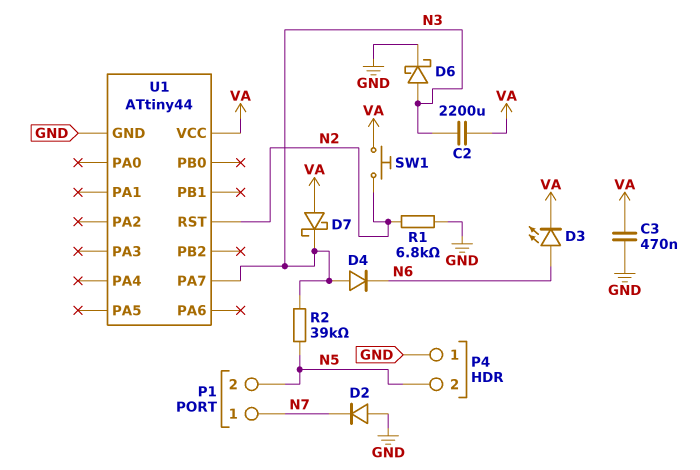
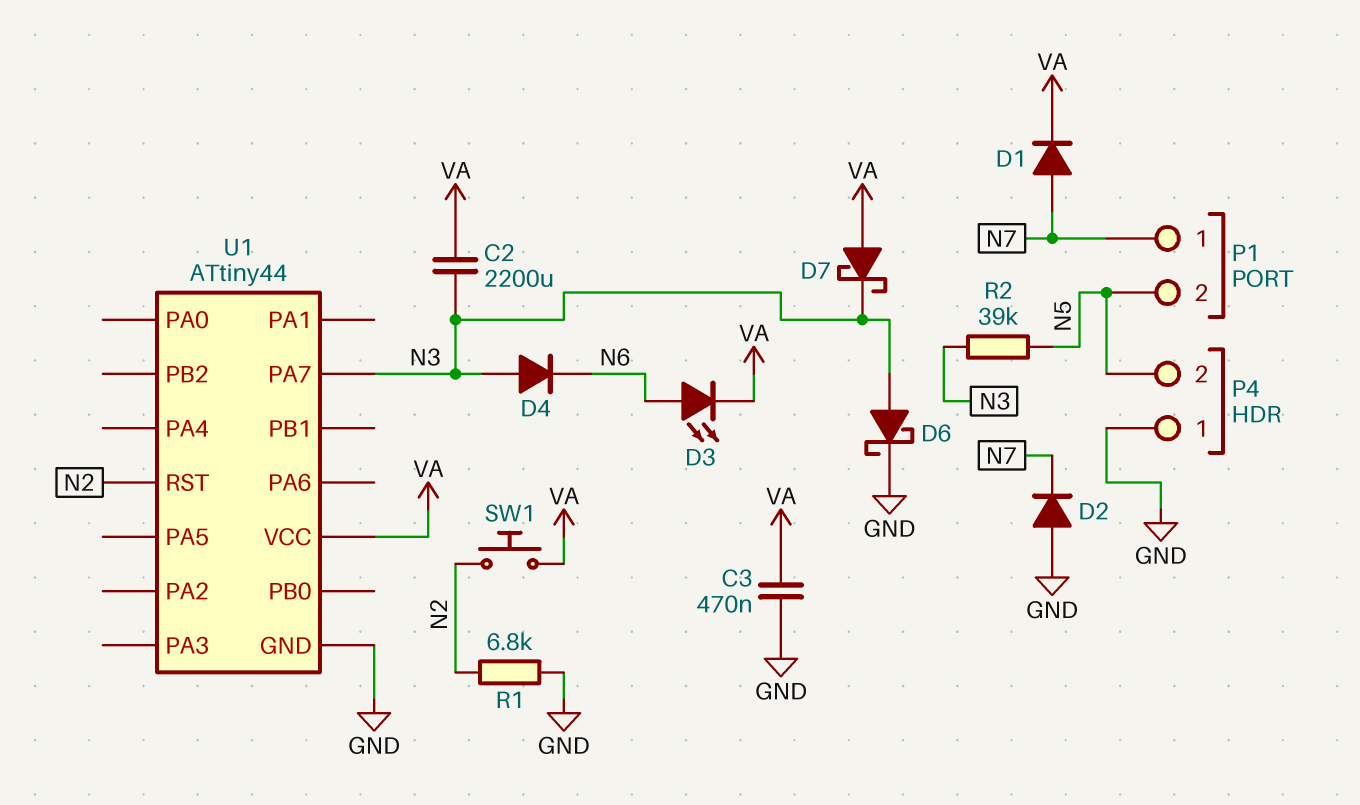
D1: none -> diode (A N7, K VA)

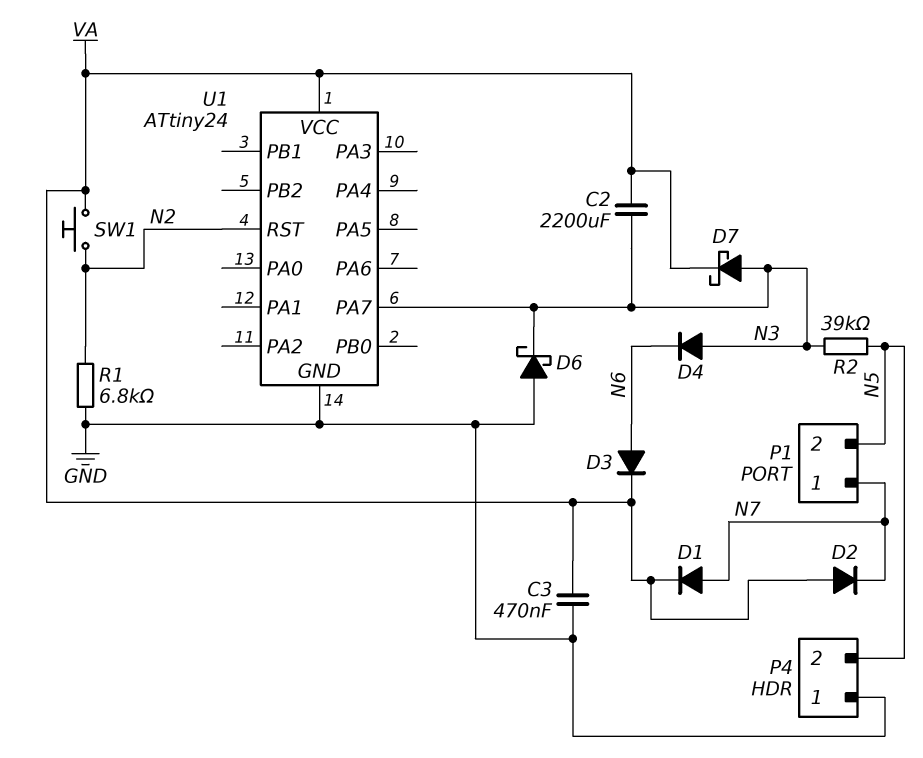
D2: diode (A GND, K N7) -> diode (A VA, K N7)
D3: LED (A N6, K VA) -> diode (A N6, K VA)
D6: schottky (A N3, K GND) -> schottky (A GND, K N3)
D7: schottky (A VA, K N3) -> schottky (A N3, K VA)
U1: ATtiny44 -> ATtiny24

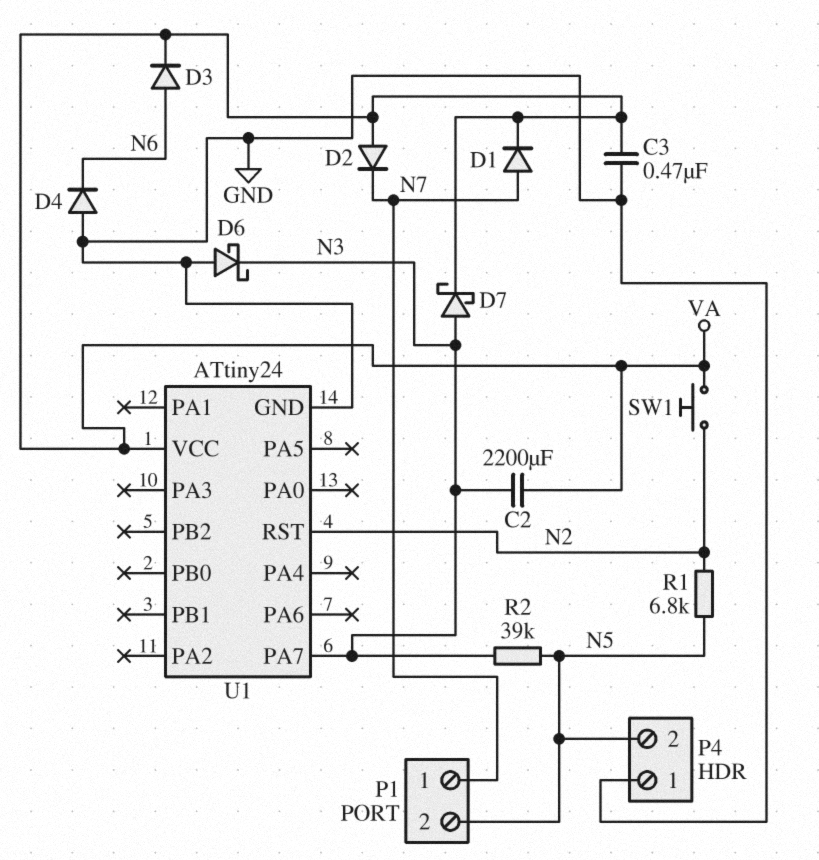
D4: diode (A N3, K N6) -> diode (A GND, K N6)
R1: 6.8k (GND, N2) -> 6.8k (N2, N5)

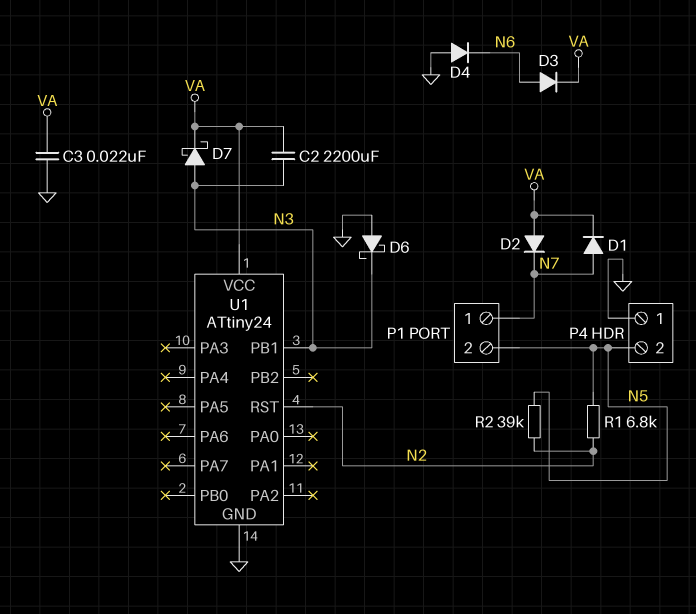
C3: 470nF (GND, VA) -> 22nF (GND, VA)
R2: 39k (N3, N5) -> 39k (N2, N5)
SW1: button (N2, VA) -> none
U1 pin PA7: N3 -> none
U1 pin PB1: none -> N3

